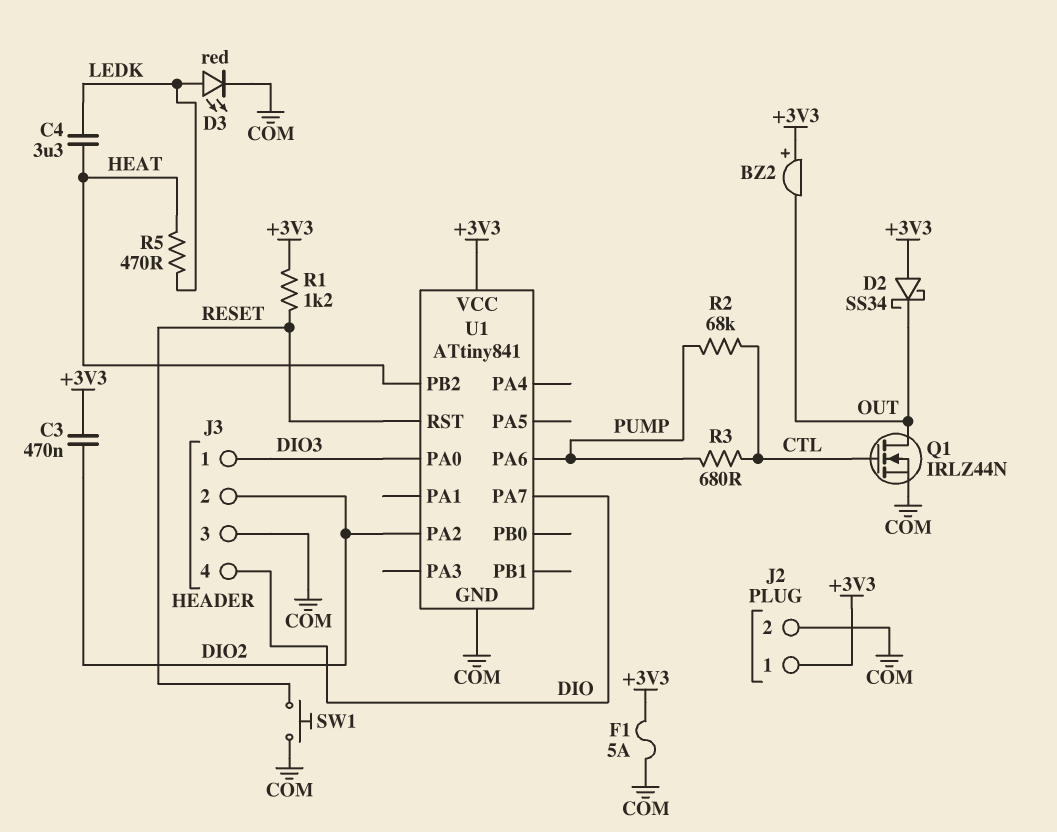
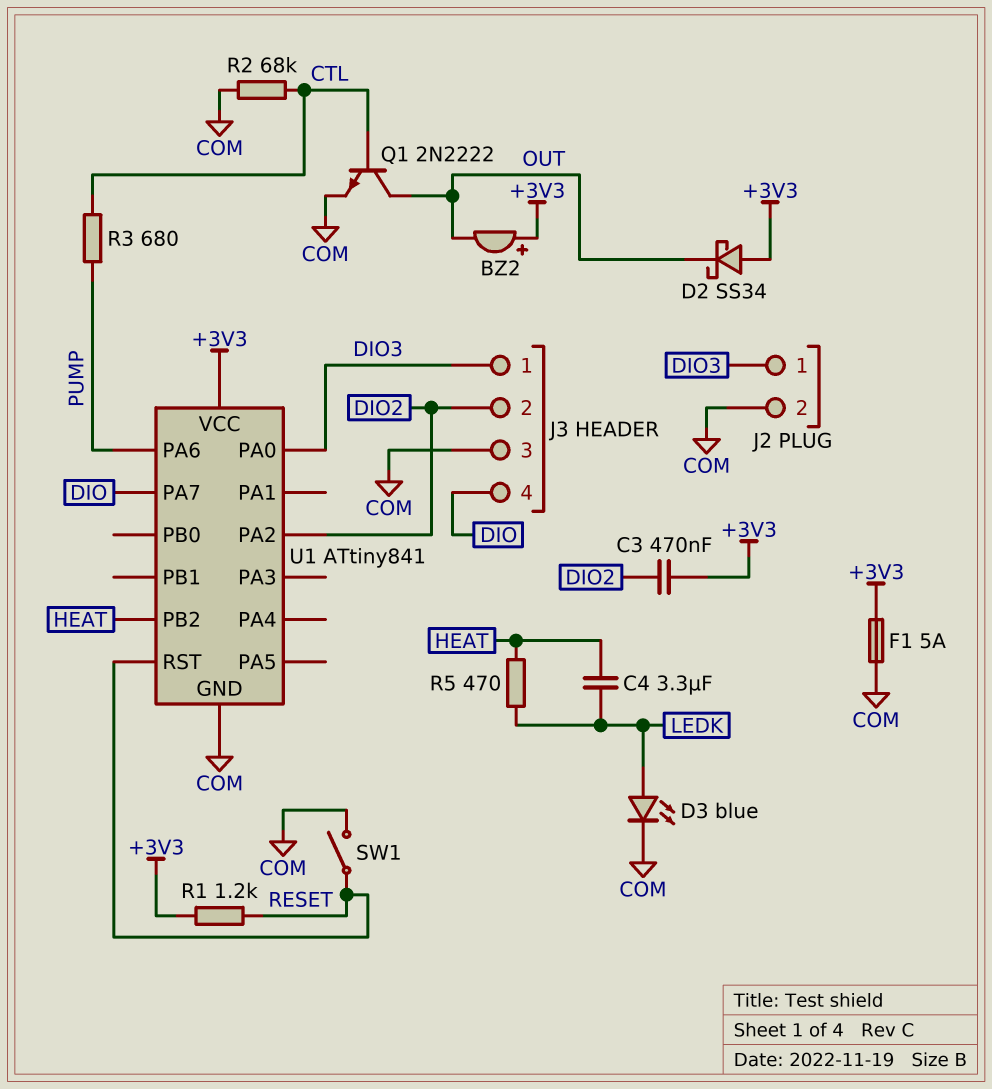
D3: LED red (A LEDK, K COM) -> LED blue (A LEDK, K COM)
J2 pin 1: +3V3 -> DIO3
Q1: NMOS IRLZ44N (G CTL, D OUT, S COM) -> NPN 2N2222 (B CTL, C OUT, E COM)
R2: 68k (CTL, PUMP) -> 68k (COM, CTL)
SW1: button (COM, RESET) -> switch (COM, RESET)

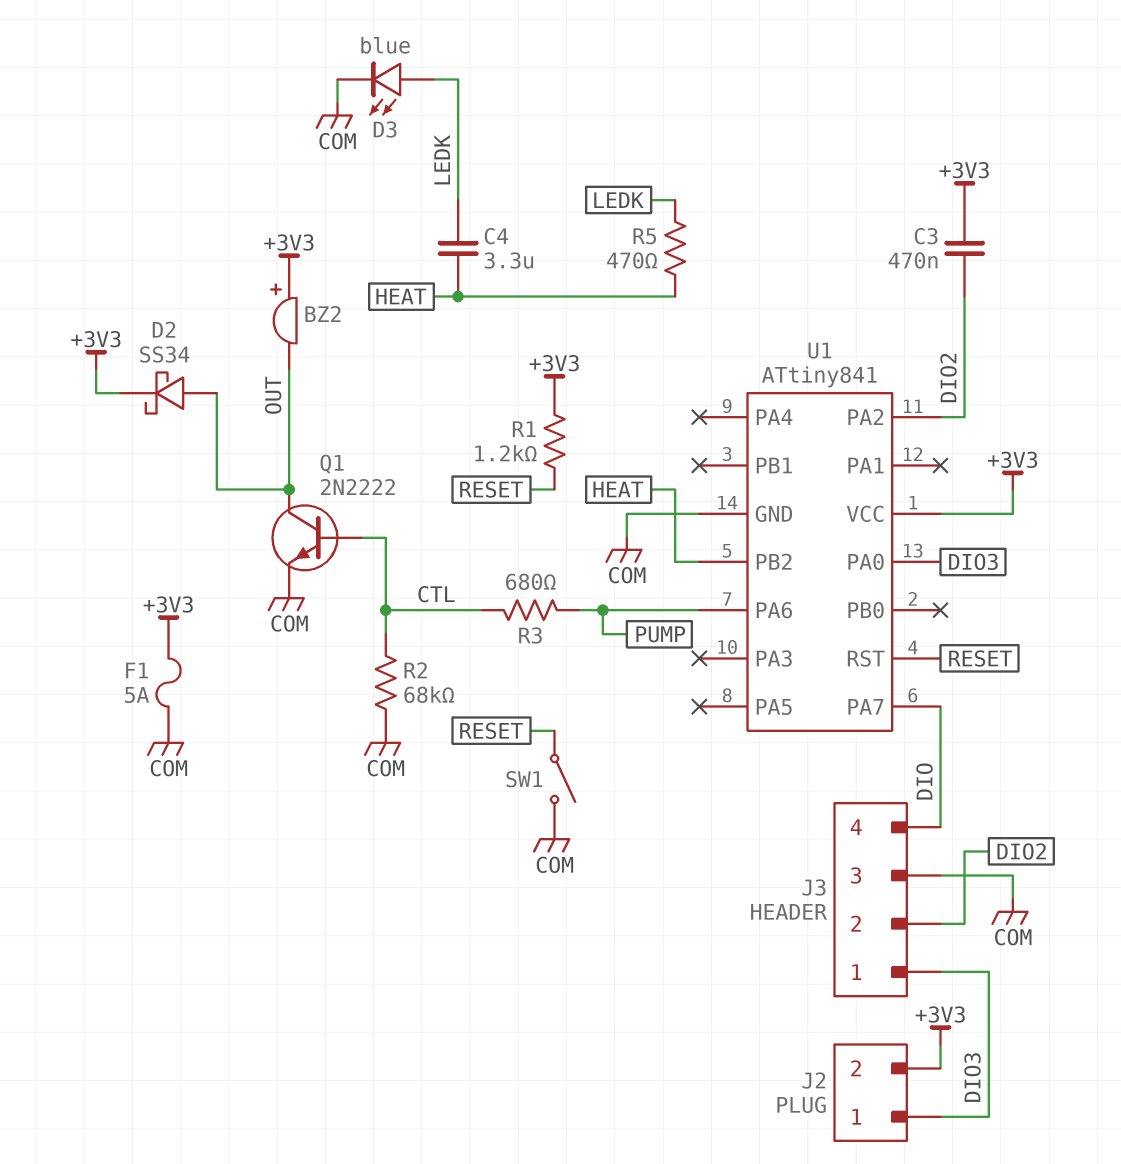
D2: schottky SS34 (A +3V3, K OUT) -> schottky SS34 (A OUT, K +3V3)
J2 pin 2: COM -> +3V3

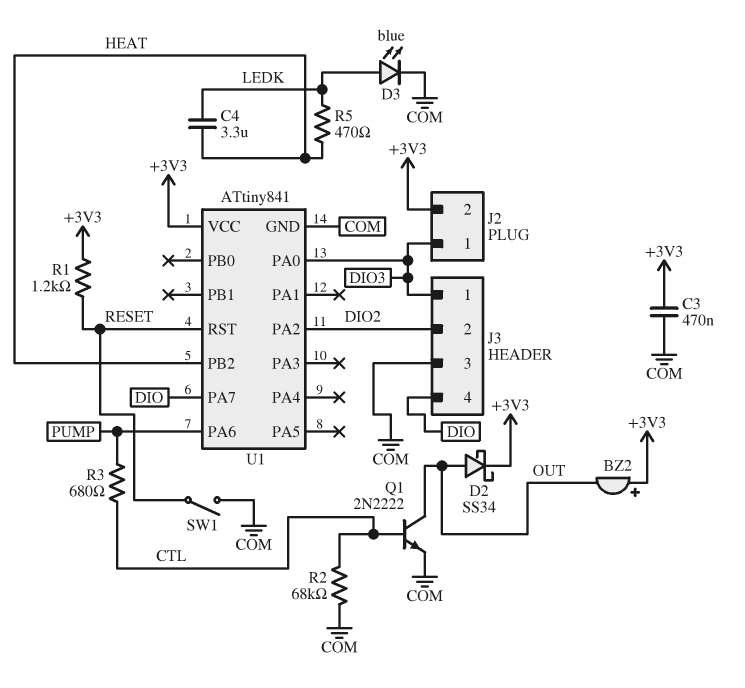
C3: 470nF (+3V3, DIO2) -> 470nF (+3V3, COM)
F1: 5A (+3V3, COM) -> none

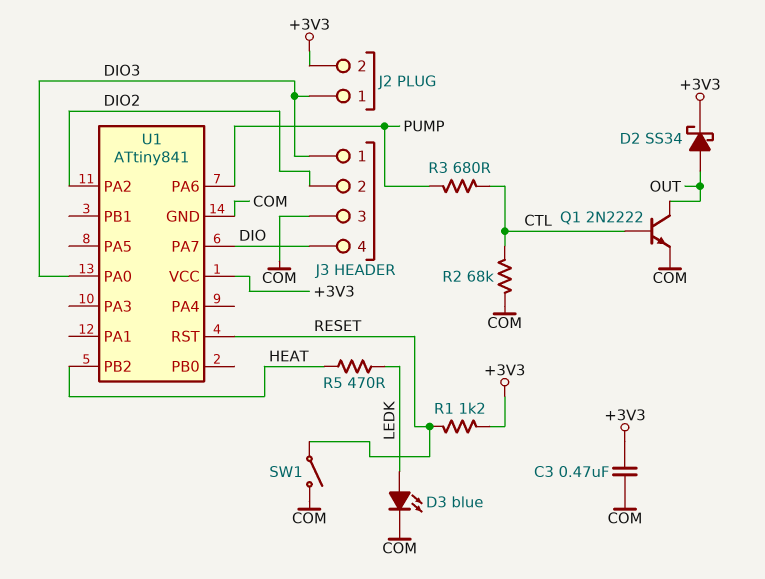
BZ2: buzzer (plus +3V3, minus OUT) -> none
C4: 3.3uF (HEAT, LEDK) -> none

